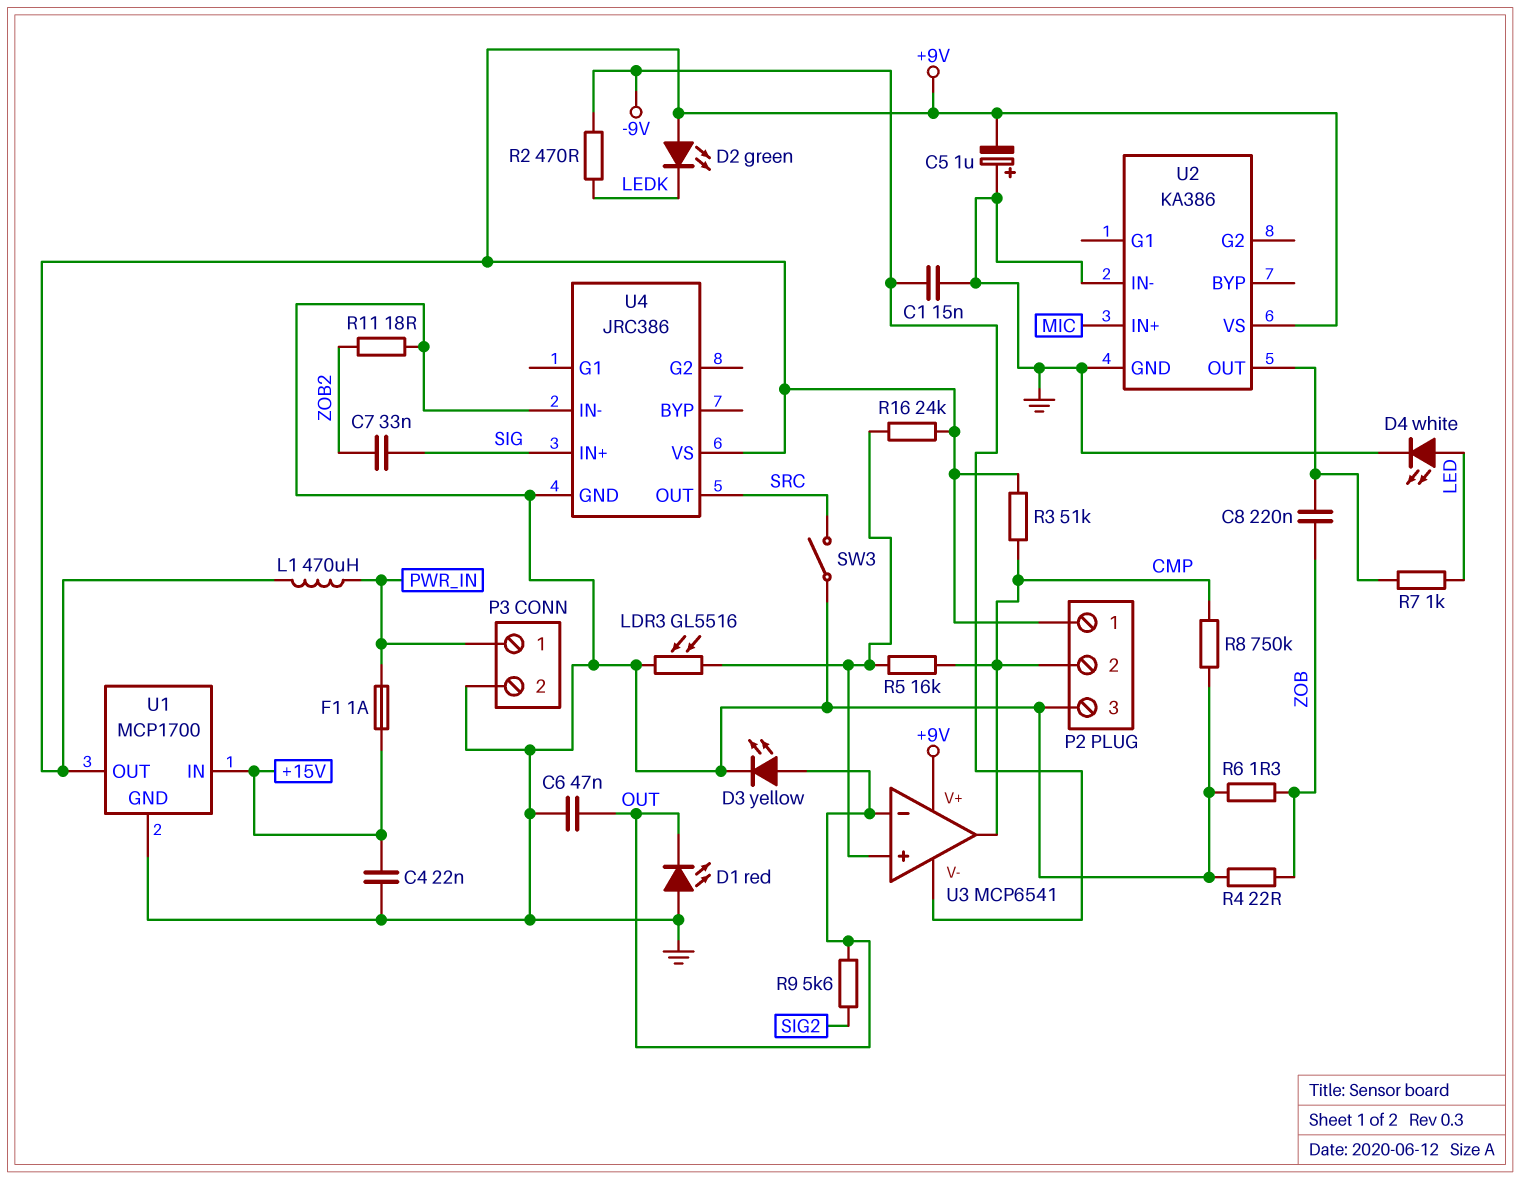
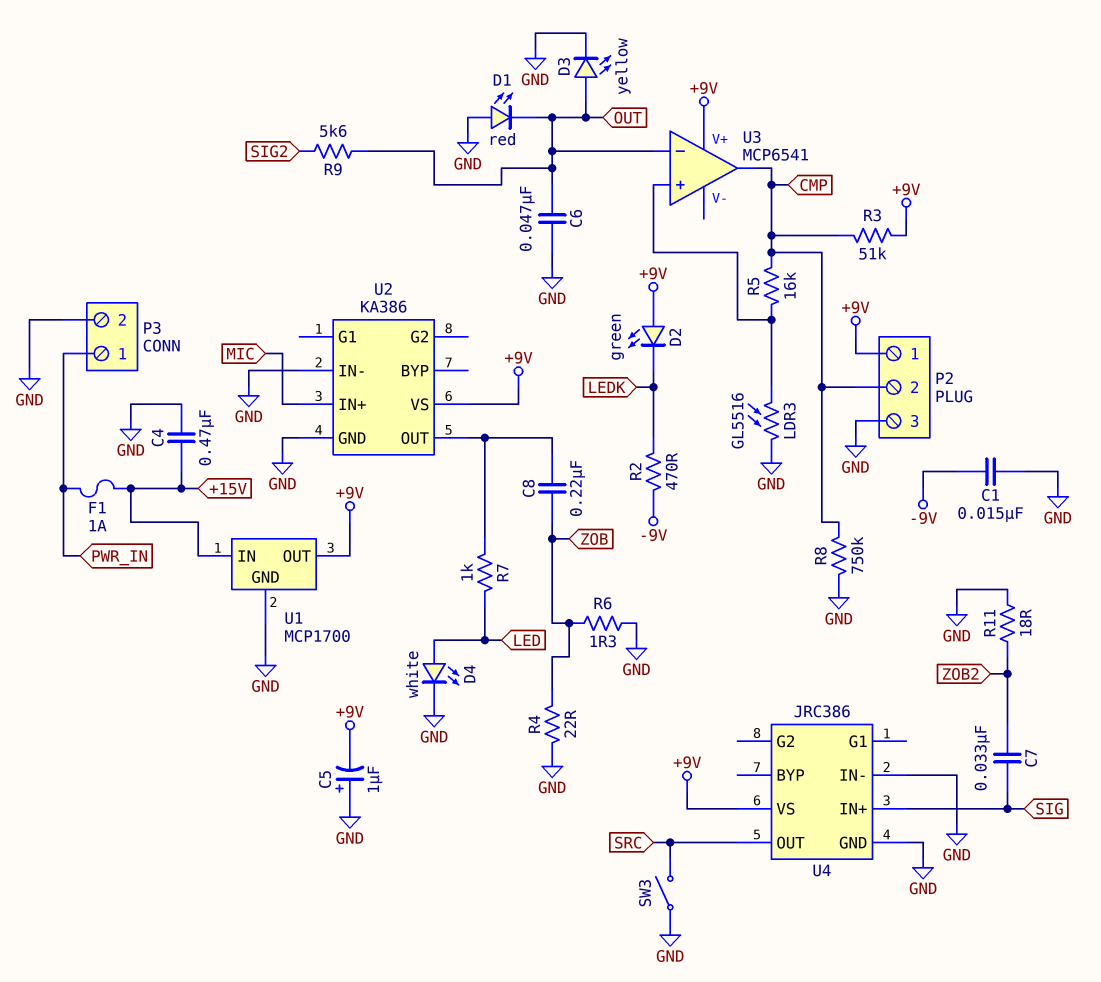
C4: 22nF (+15V, GND) -> 470nF (+15V, GND)
L1: 470uH (+9V, PWR_IN) -> none
R16: 24k (+9V, U3/in+) -> none
U3 pin V-: -9V -> none

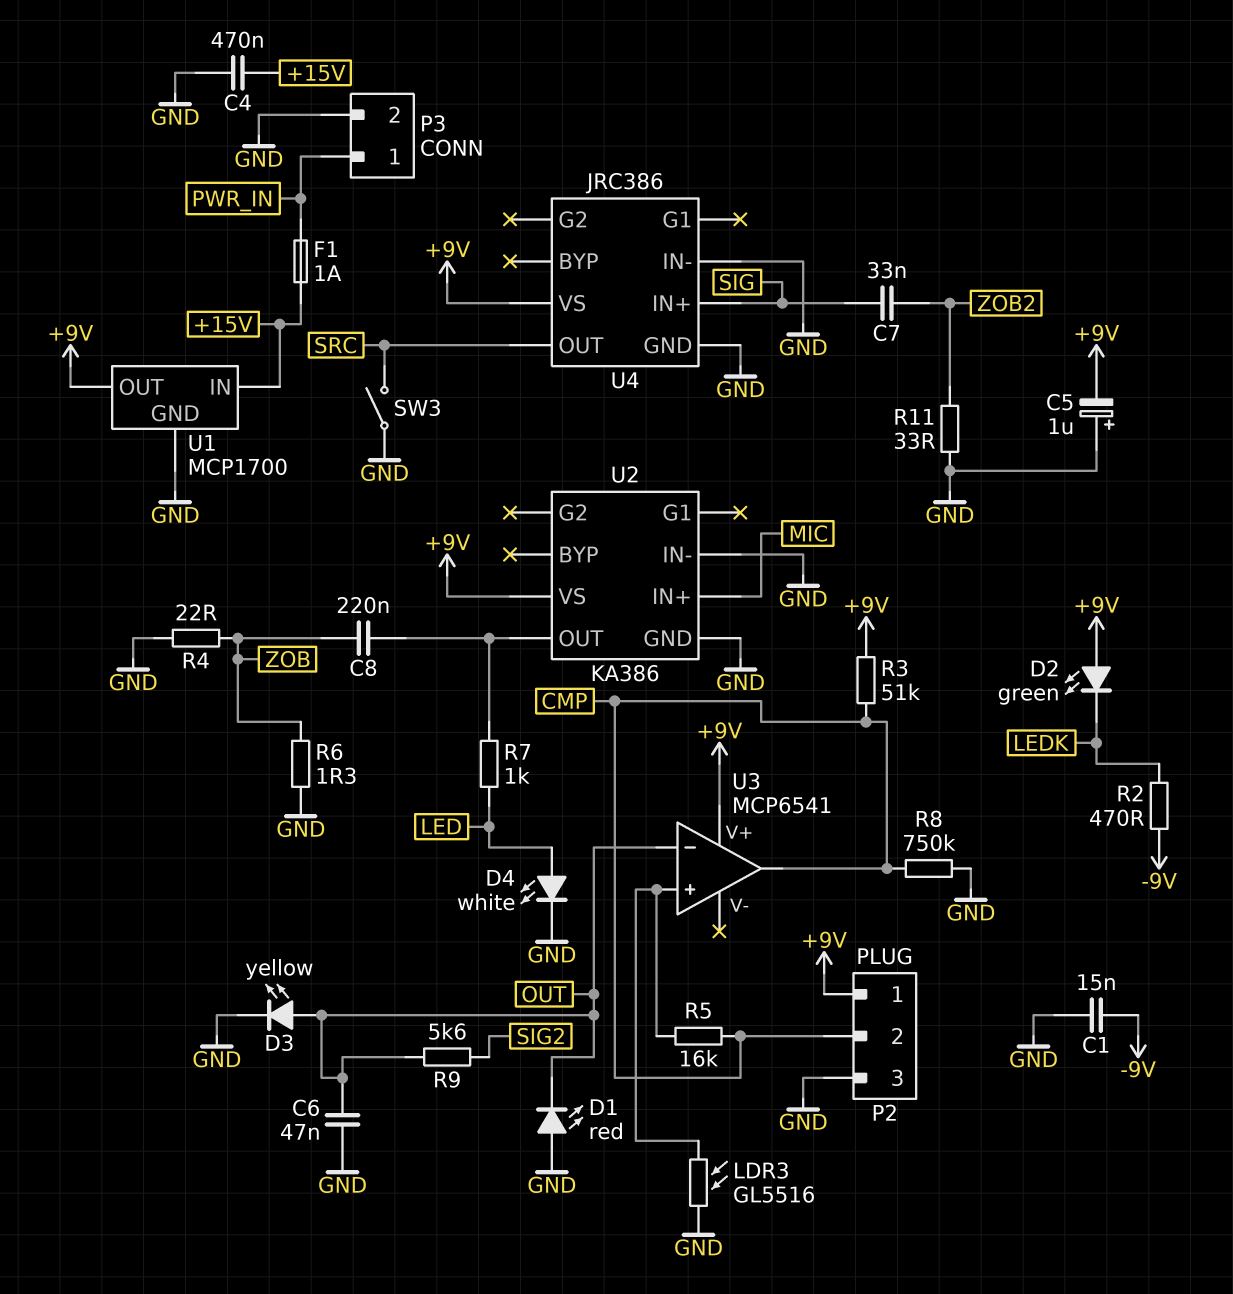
R11: 18 (GND, ZOB2) -> 33 (GND, ZOB2)

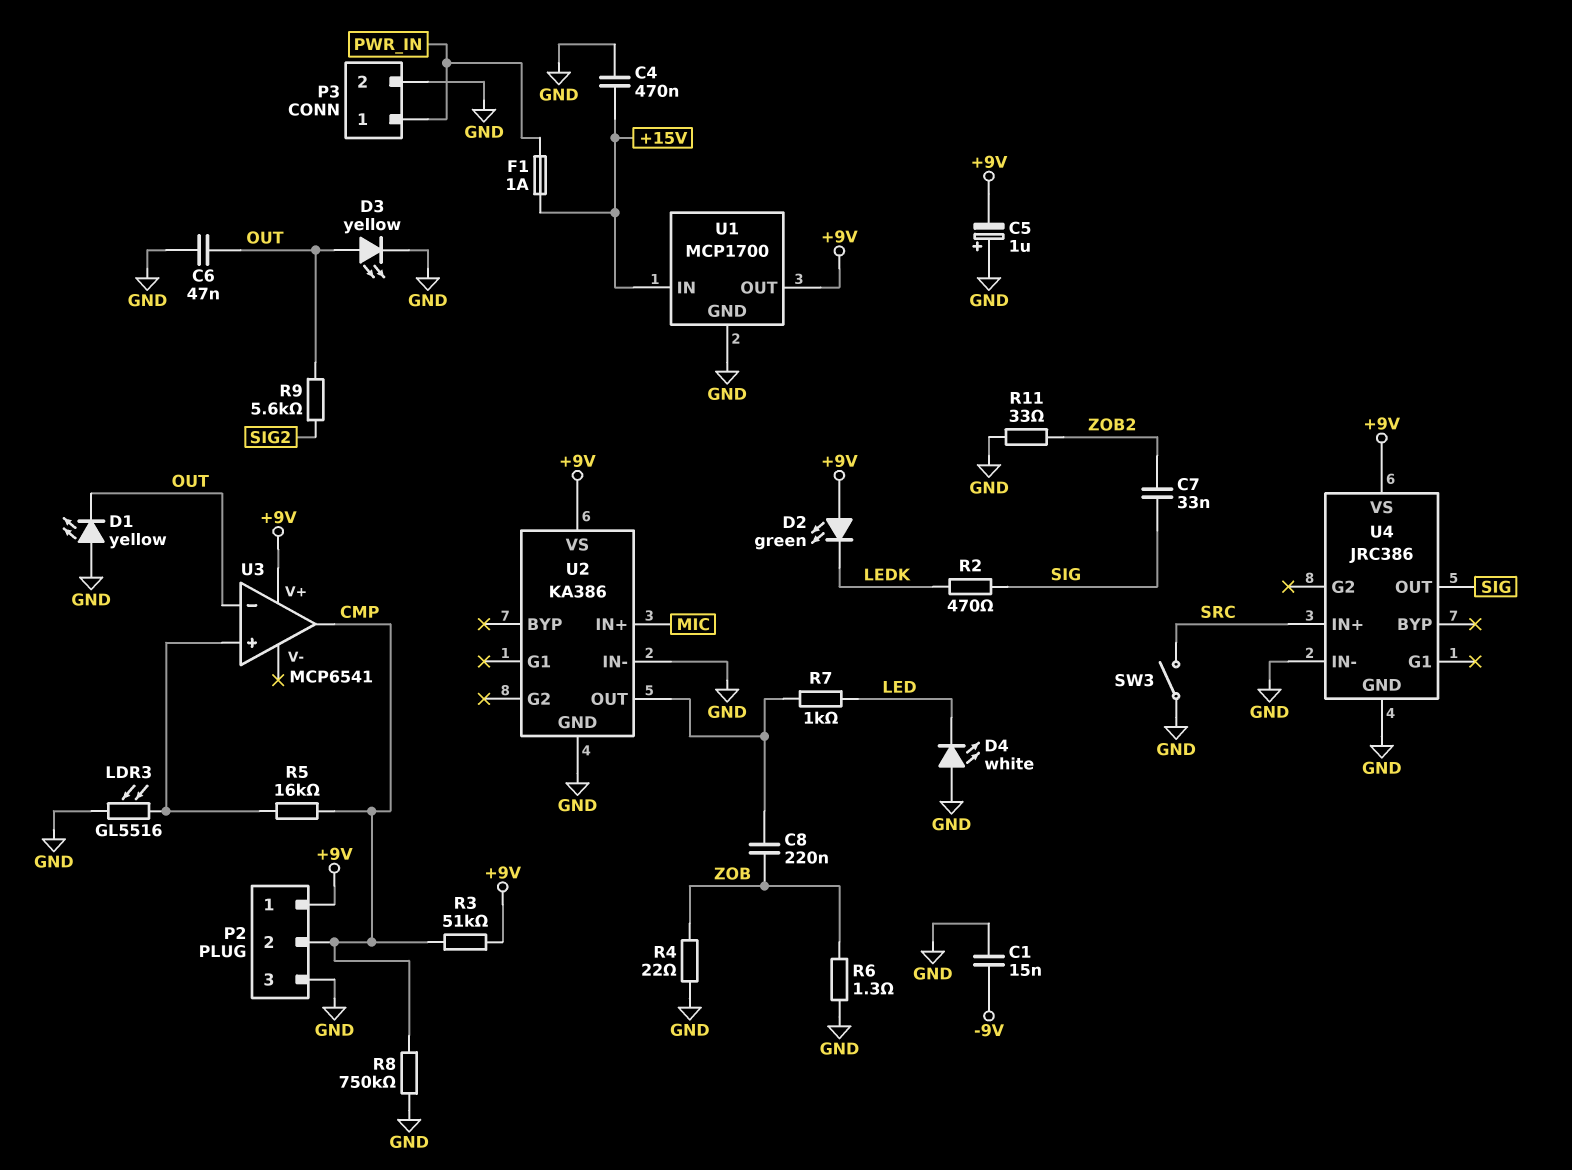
D1: LED red (A GND, K OUT) -> LED yellow (A GND, K OUT)
D4: LED white (A LED, K GND) -> LED white (A GND, K LED)
R2: 470 (-9V, LEDK) -> 470 (LEDK, SIG)
U4 pin IN+: SIG -> SRC
U4 pin OUT: SRC -> SIG

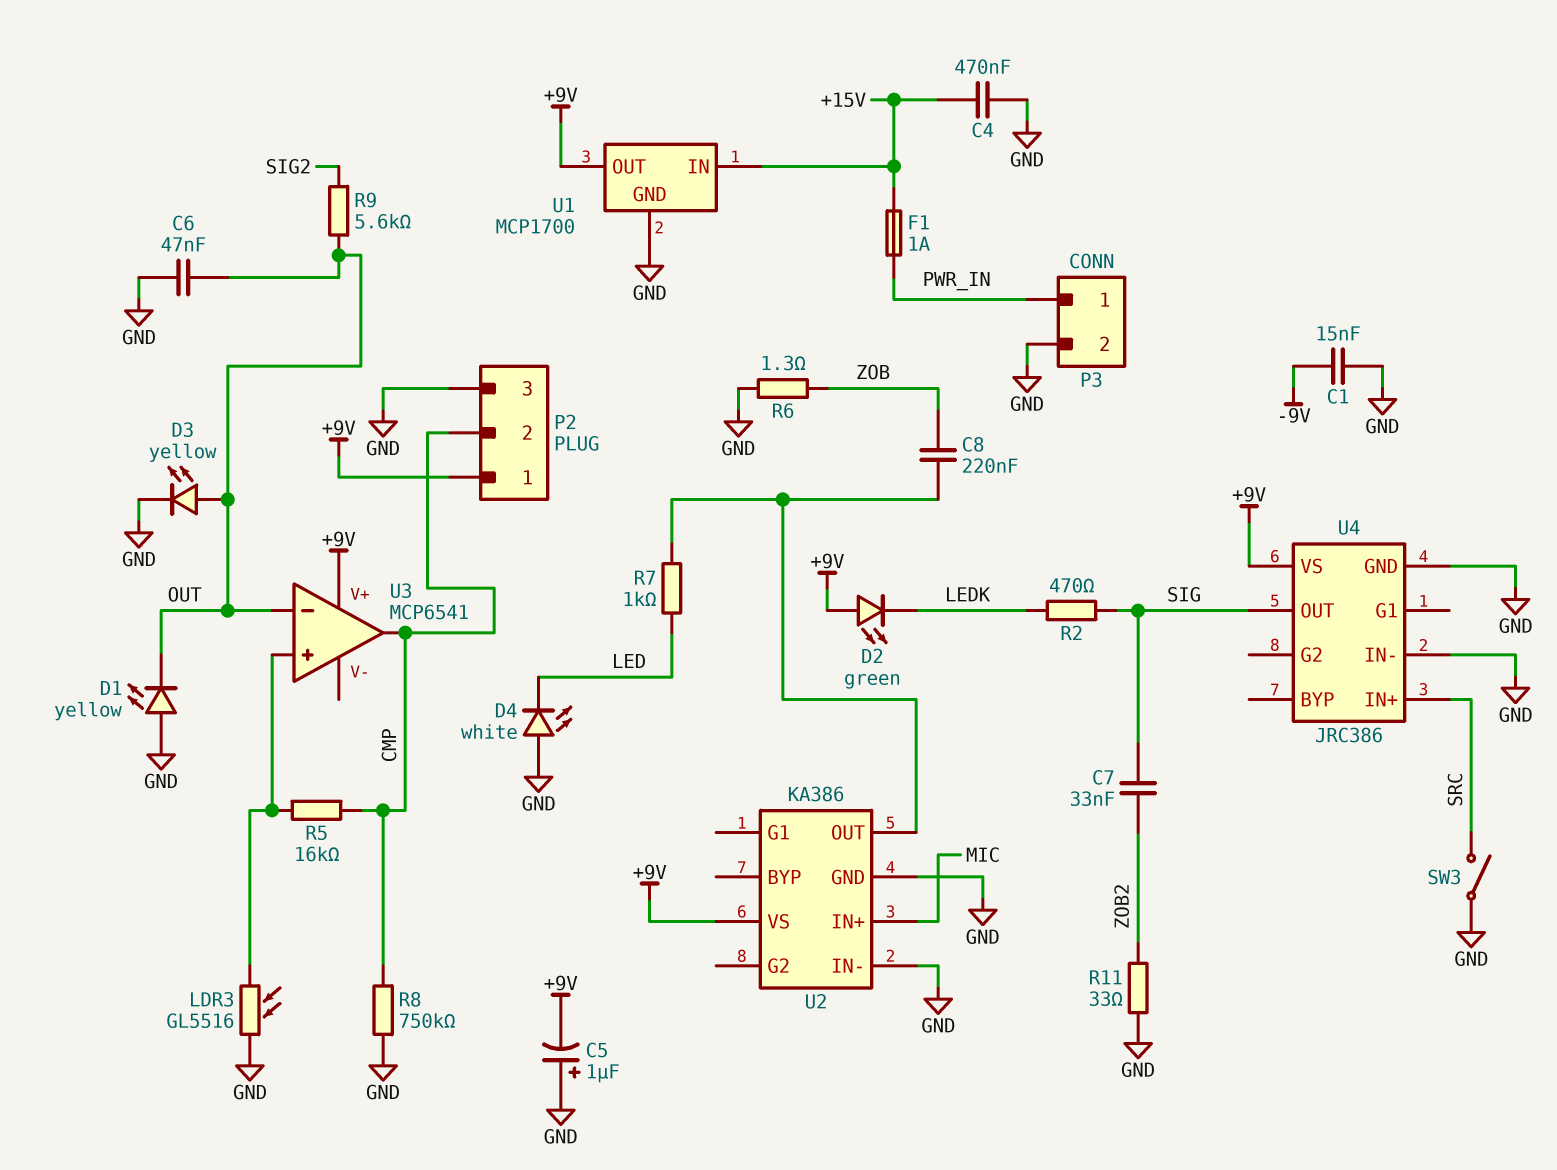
R3: 51k (+9V, CMP) -> none
R4: 22 (GND, ZOB) -> none

